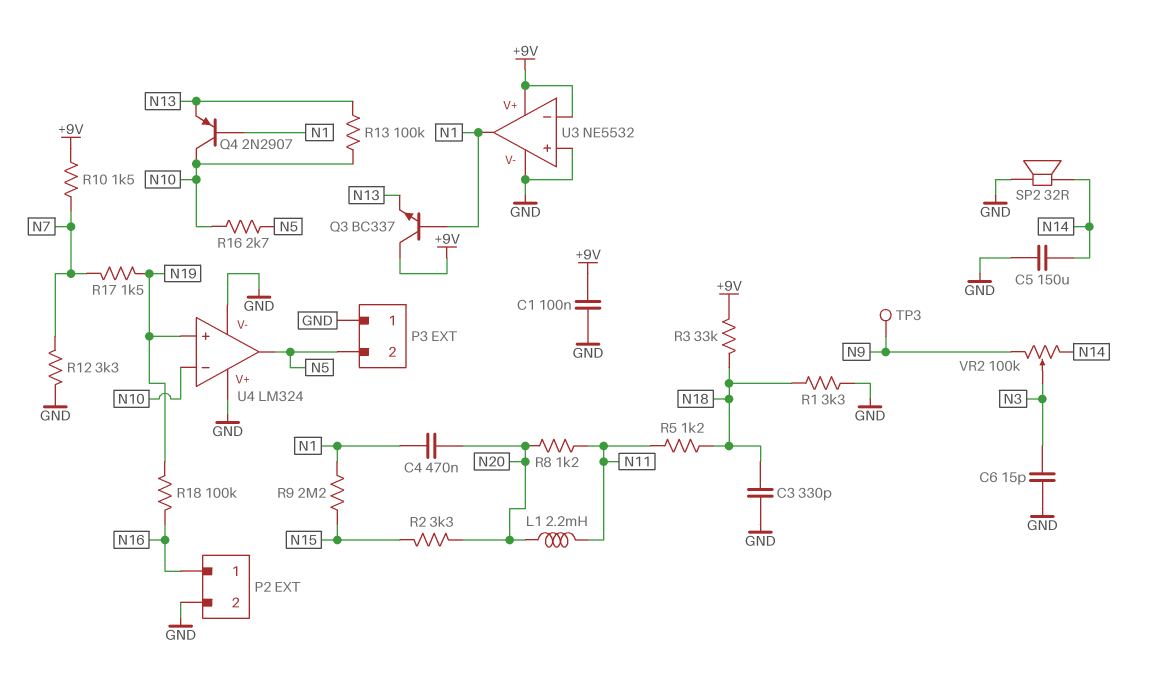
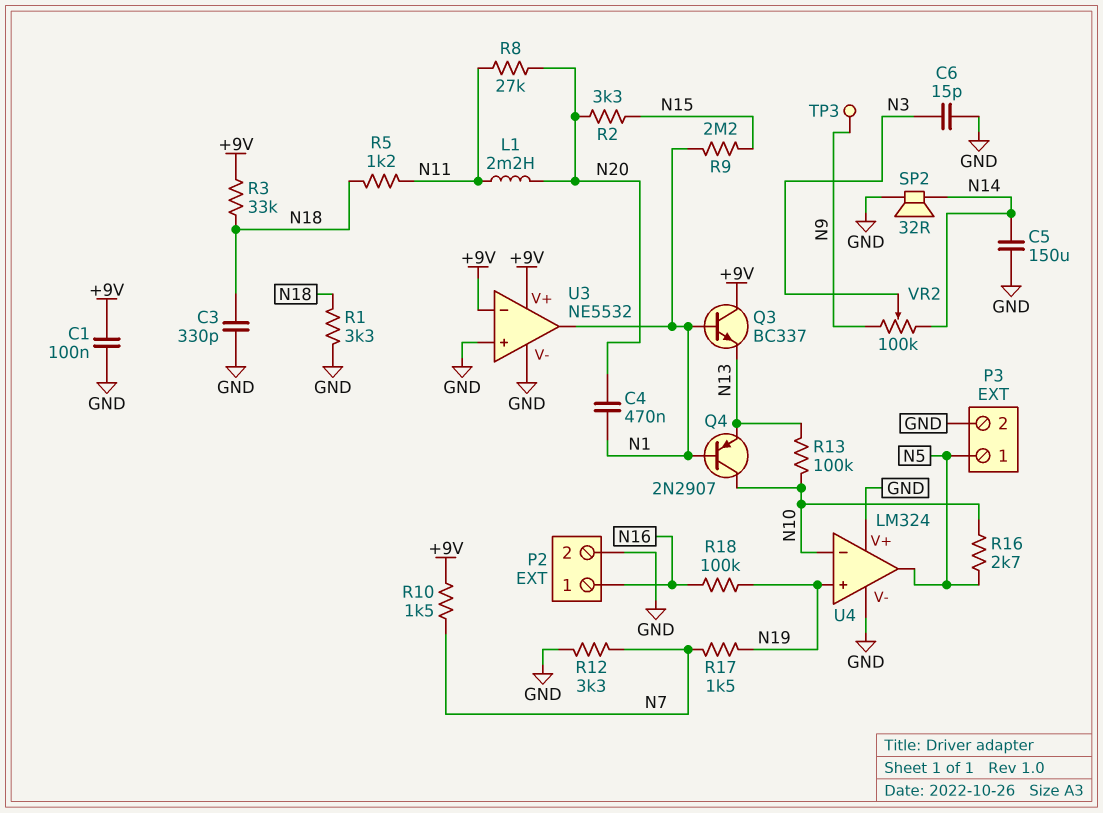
P3 pin 1: GND -> N5
P3 pin 2: N5 -> GND
R8: 1.2k (N11, N20) -> 27k (N11, N20)

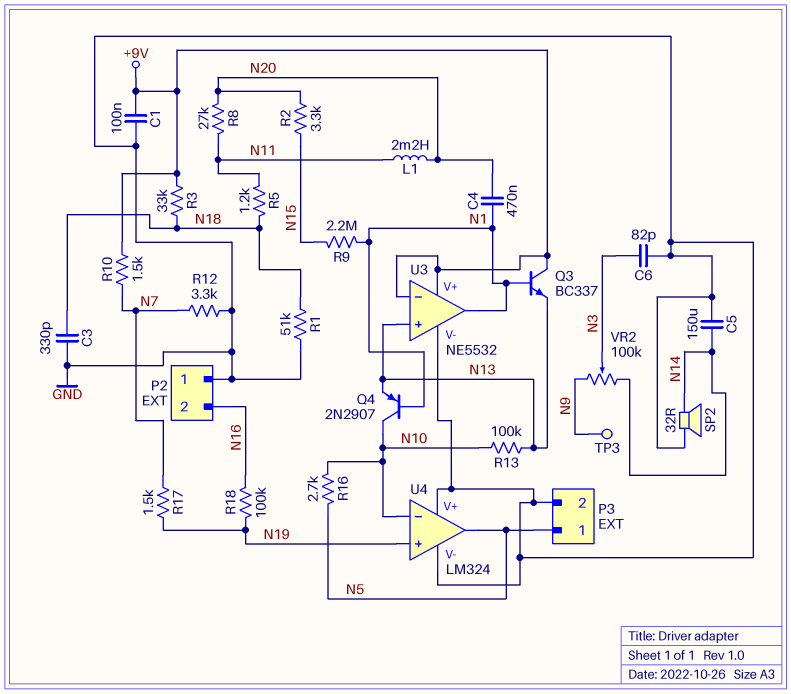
C6: 15pF (GND, N3) -> 82pF (GND, N3)
P2 pin 1: N16 -> GND
P2 pin 2: GND -> N16
R1: 3.3k (GND, N18) -> 51k (GND, N18)
U3 pin in+: GND -> N13

